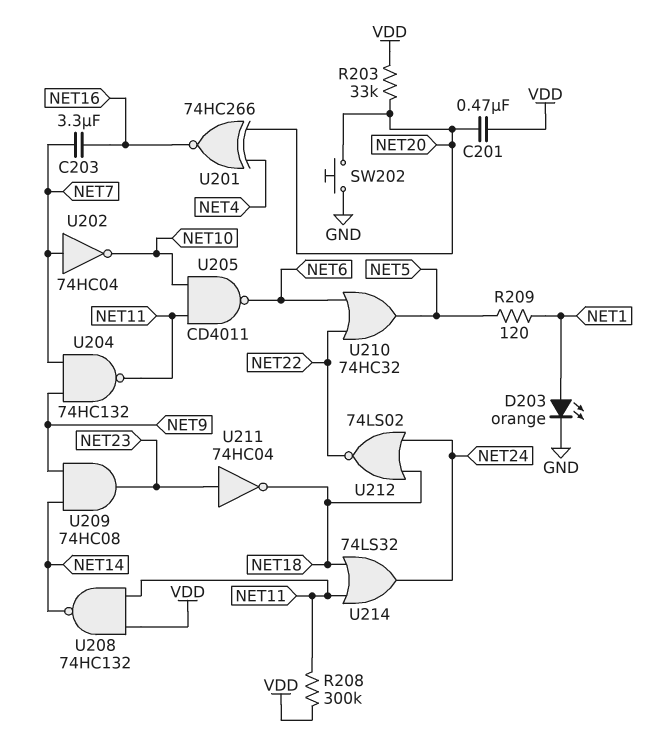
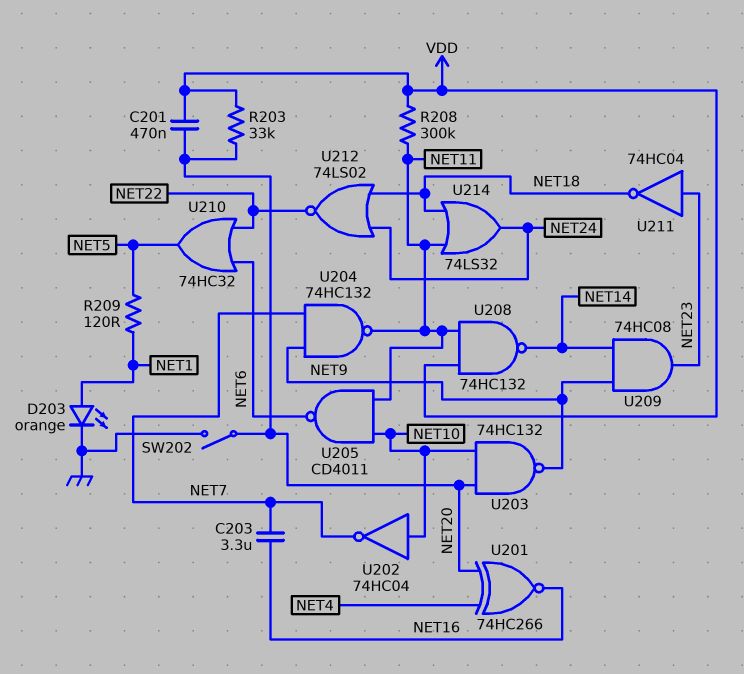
SW202: button (GND, NET20) -> switch (GND, NET20)
U202: NOT 74HC04 (in NET7, out NET10) -> NOT 74HC04 (in NET10, out NET7)
U203: none -> NAND 74HC132 (in NET10, in NET20, out NET9)

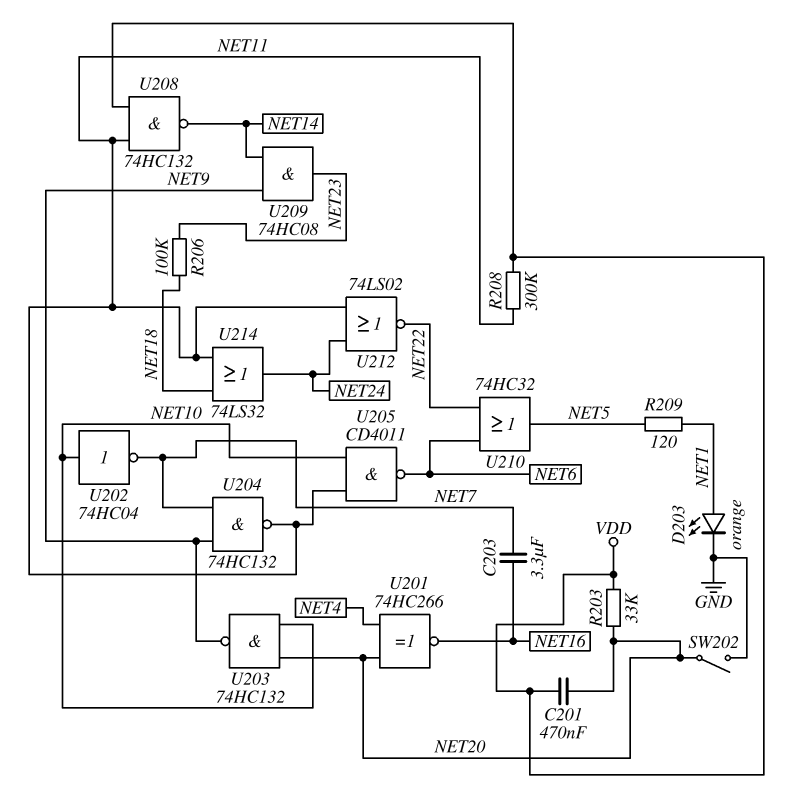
R206: none -> 100k (NET18, NET23)
U211: NOT 74HC04 (in NET23, out NET18) -> none
U212: NOR 74LS02 (in NET18, in NET24, out NET22) -> NOR 74LS02 (in NET11, in NET24, out NET22)

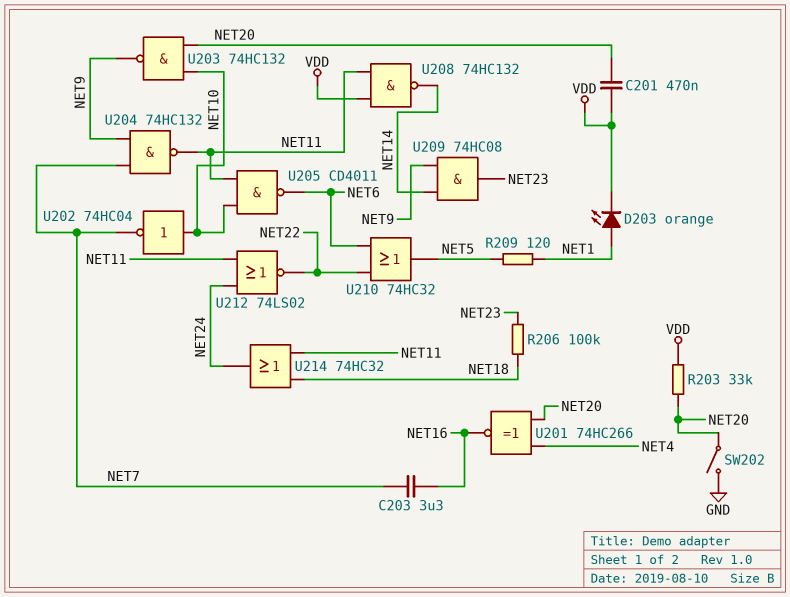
D203: LED orange (A NET1, K GND) -> LED orange (A NET1, K VDD)
R208: 300k (NET11, VDD) -> none
U214: OR 74LS32 (in NET11, in NET18, out NET24) -> OR 74HC32 (in NET11, in NET18, out NET24)

